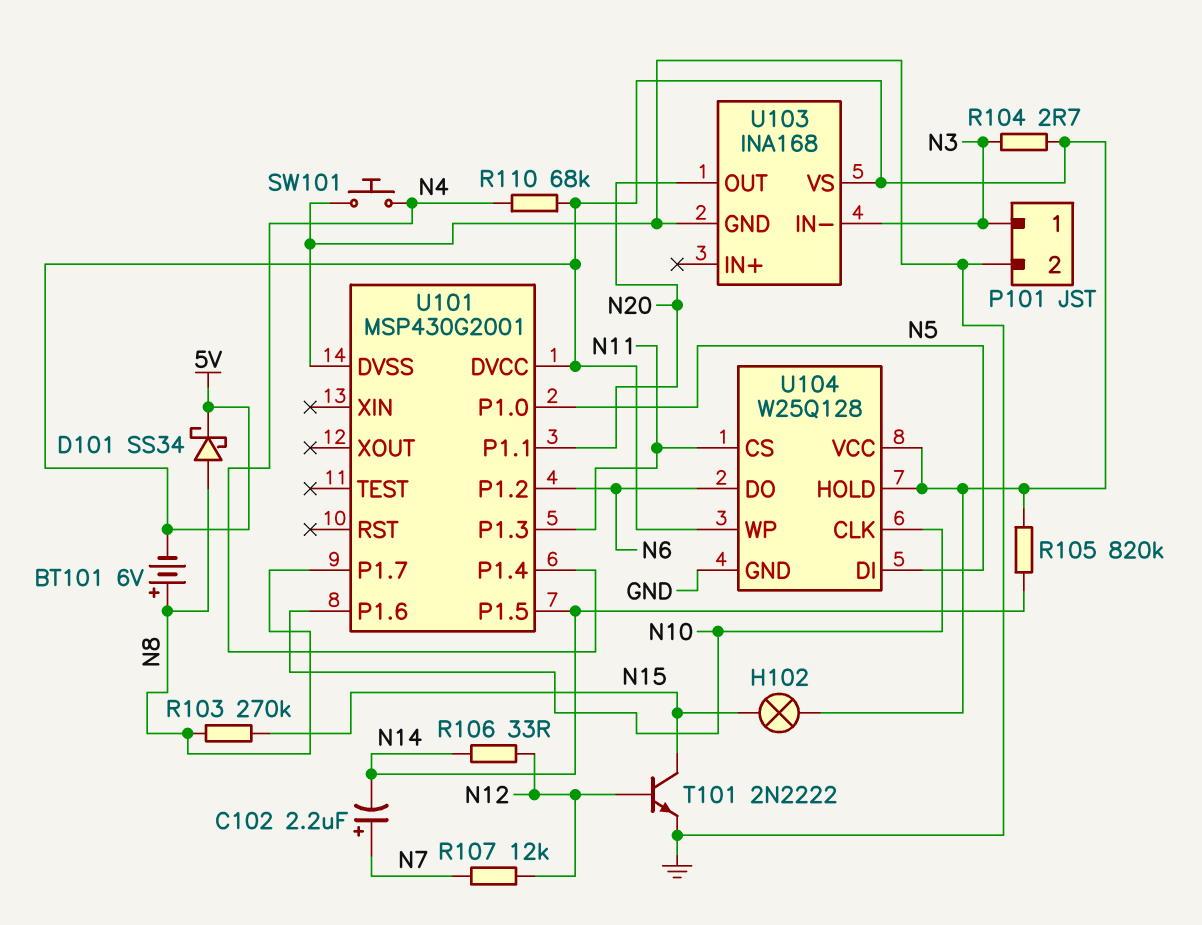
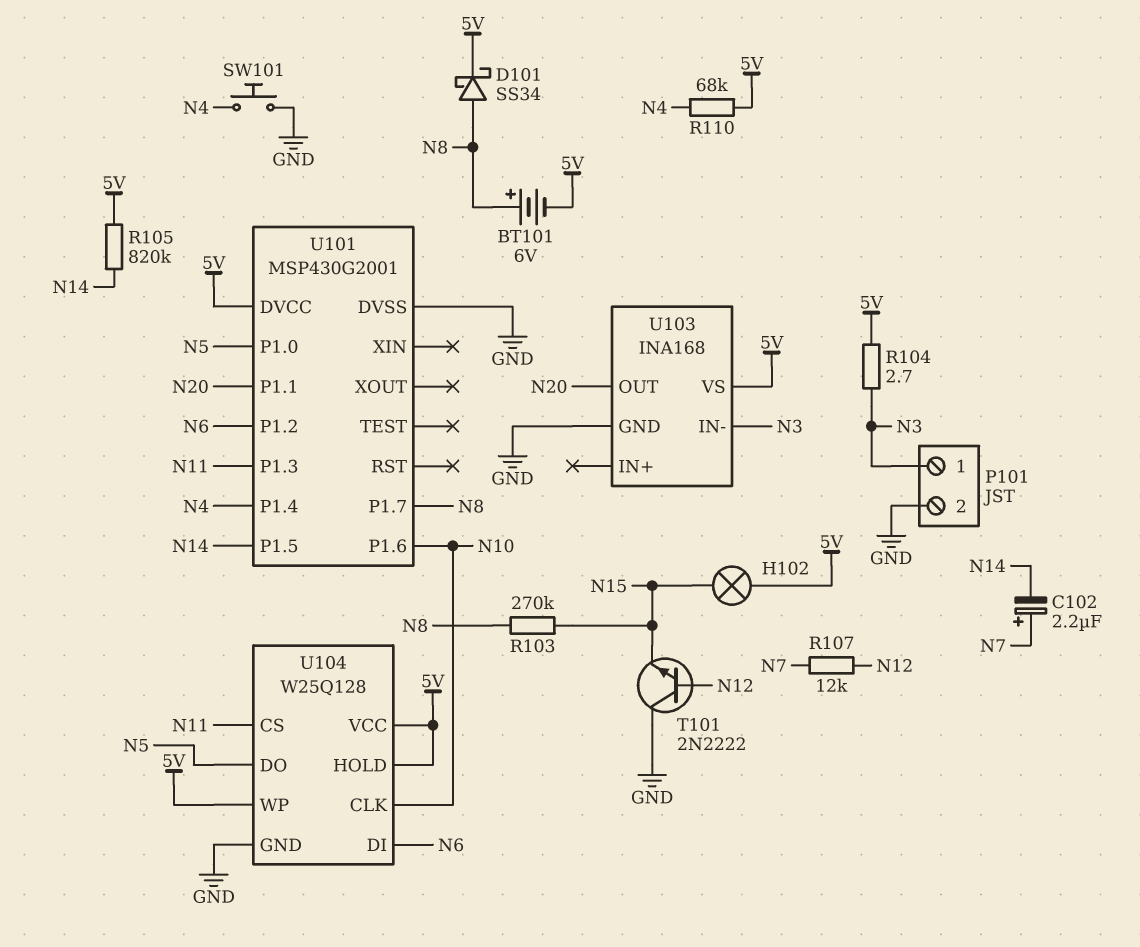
R106: 33 (N12, N14) -> none
T101: NPN 2N2222 (B N12, C N15, E GND) -> NPN 2N2222 (B N12, C GND, E N15)
U104 pin DI: N5 -> N6
U104 pin DO: N6 -> N5

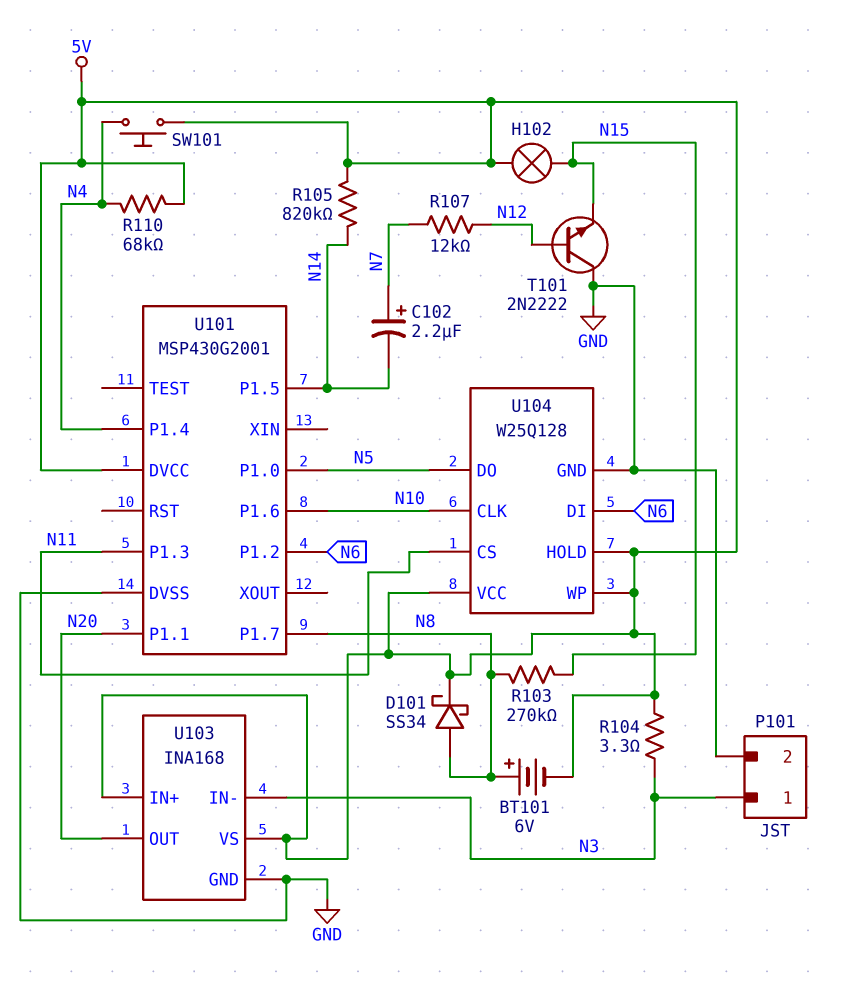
R104: 2.7 (5V, N3) -> 3.3 (5V, N3)
SW101: button (GND, N4) -> button (5V, N4)
U103 pin IN+: none -> 5V

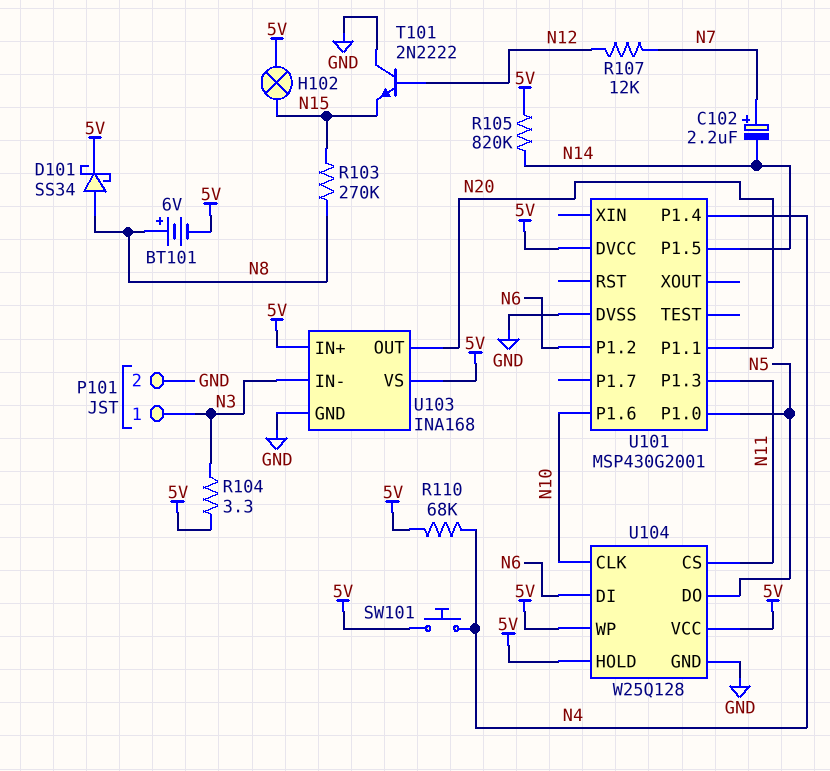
U101 pin P1.7: N8 -> none

